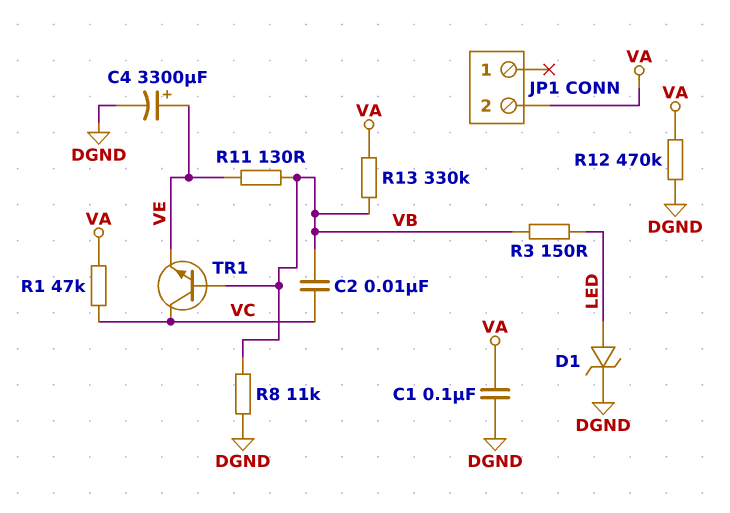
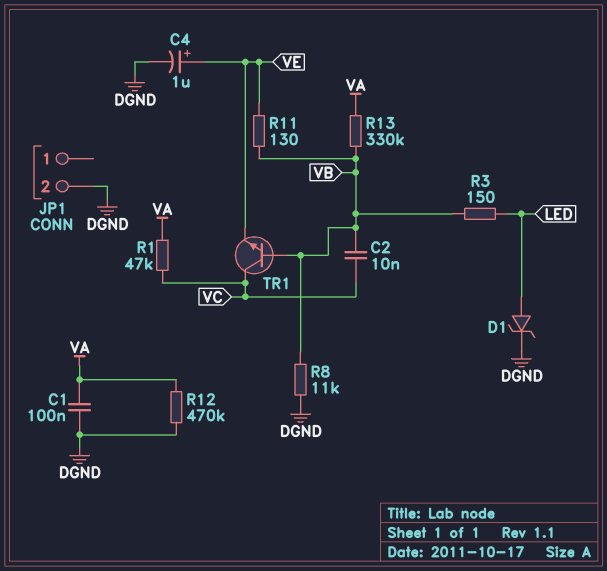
C4: 3300uF (plus VE, minus DGND) -> 1uF (plus VE, minus DGND)
JP1 pin 2: VA -> DGND

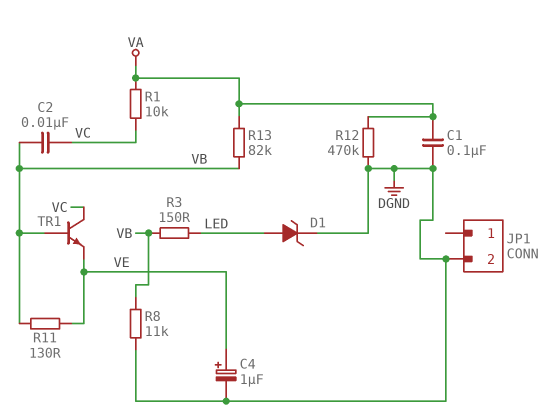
R1: 47k (VA, VC) -> 10k (VA, VC)
R13: 330k (VA, VB) -> 82k (VA, VB)

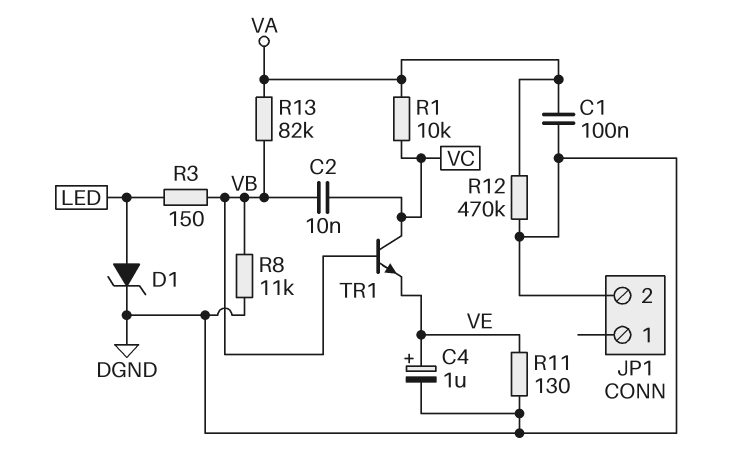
R11: 130 (VB, VE) -> 130 (DGND, VE)

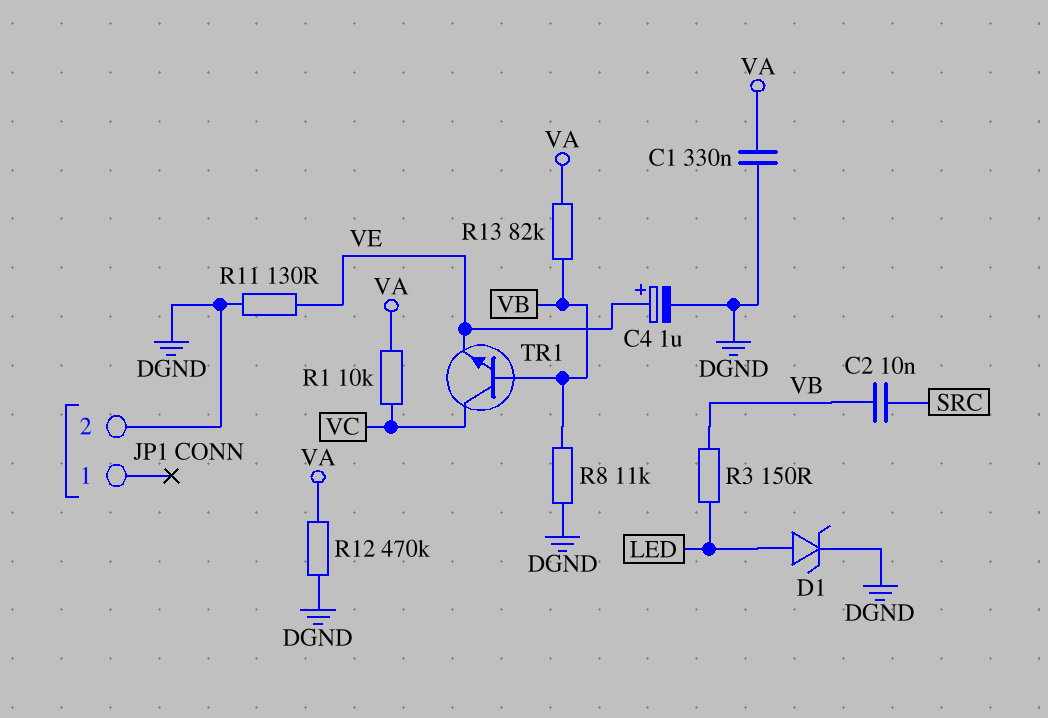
C1: 100nF (DGND, VA) -> 330nF (DGND, VA)
C2: 10nF (VB, VC) -> 10nF (SRC, VB)

